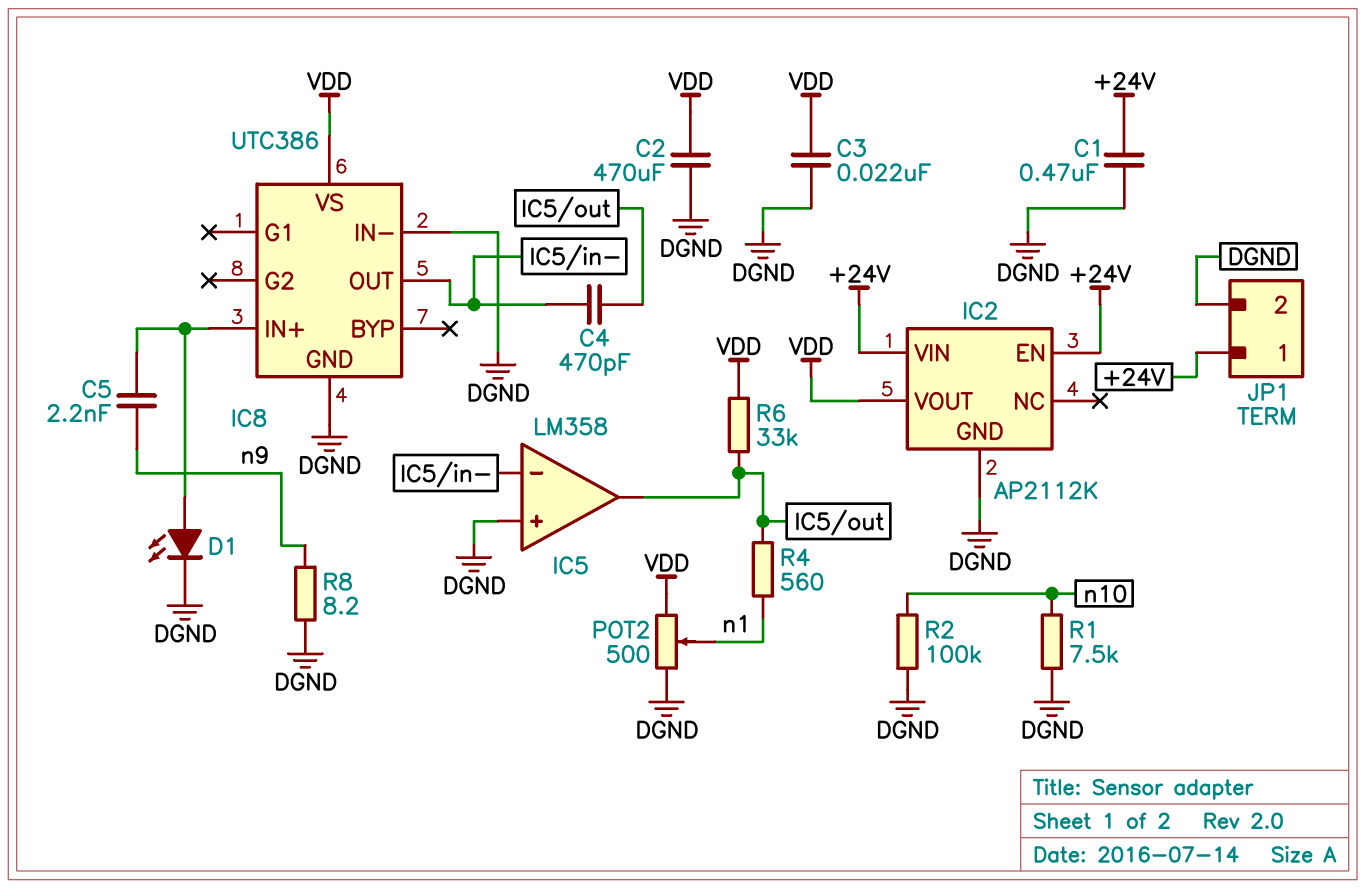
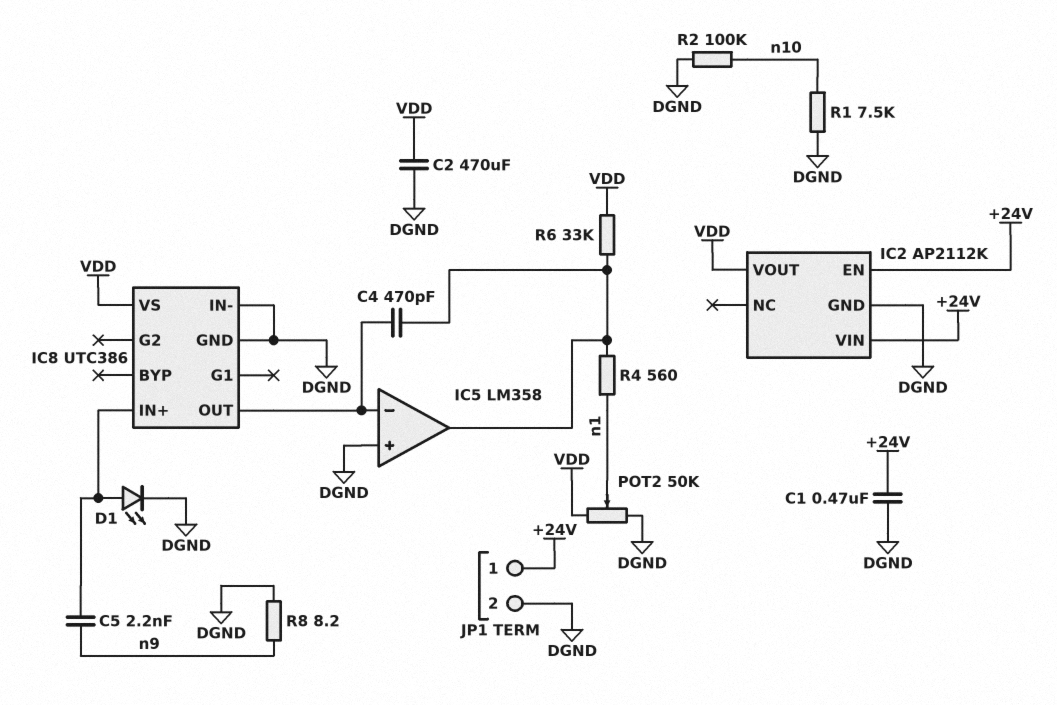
C3: 22nF (DGND, VDD) -> none
POT2: 500 (DGND, VDD, wiper n1) -> 50k (DGND, VDD, wiper n1)

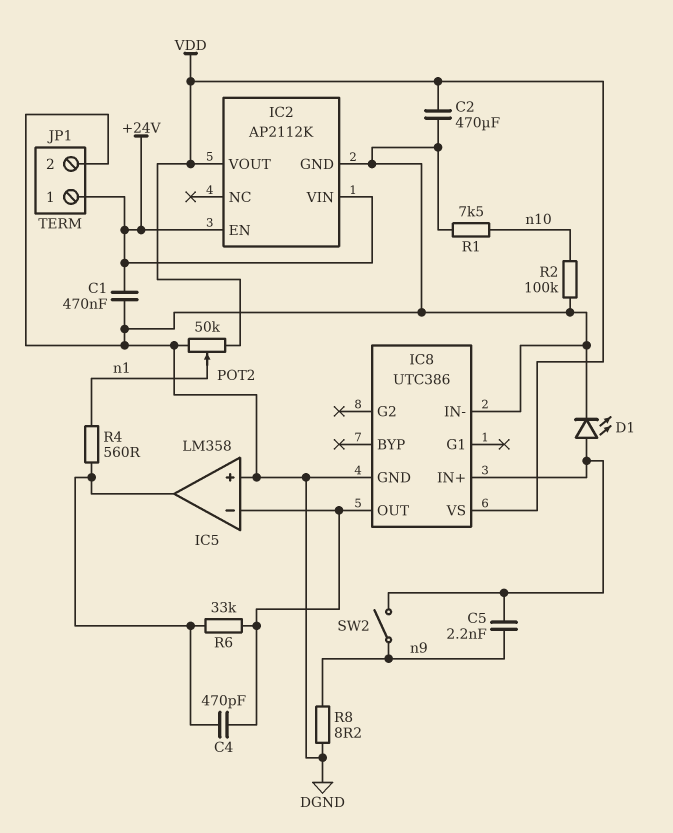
R6: 33k (IC5/out, VDD) -> 33k (IC5/in-, IC5/out)
SW2: none -> switch (IC8/IN+, n9)

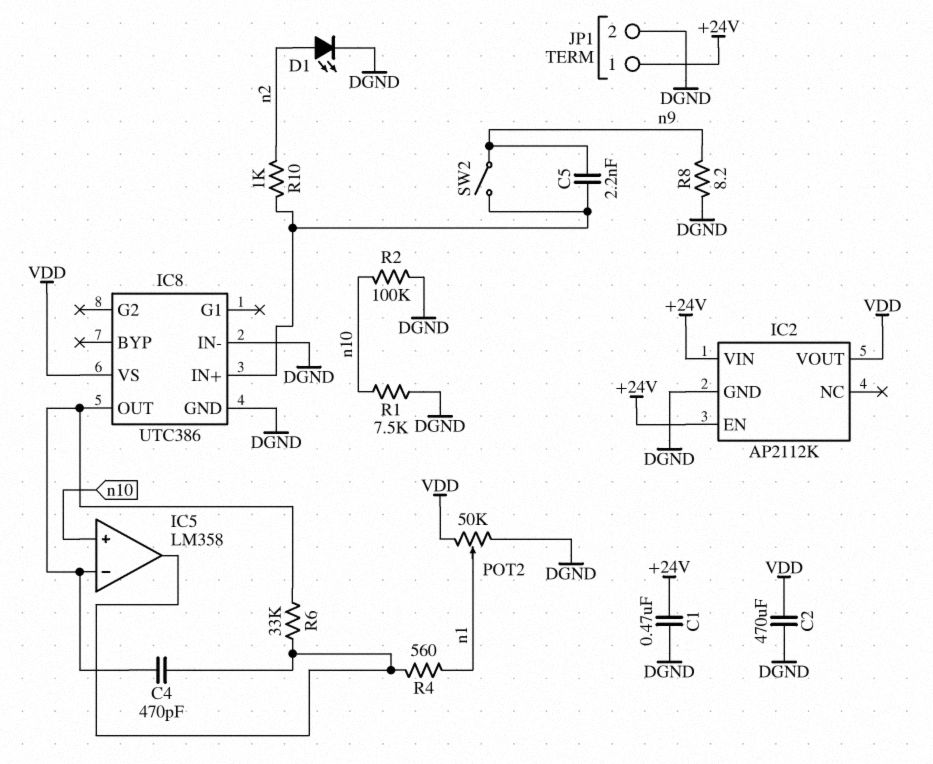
D1: LED (A IC8/IN+, K DGND) -> LED (A n2, K DGND)
IC5 pin in+: DGND -> n10
R10: none -> 1k (IC8/IN+, n2)

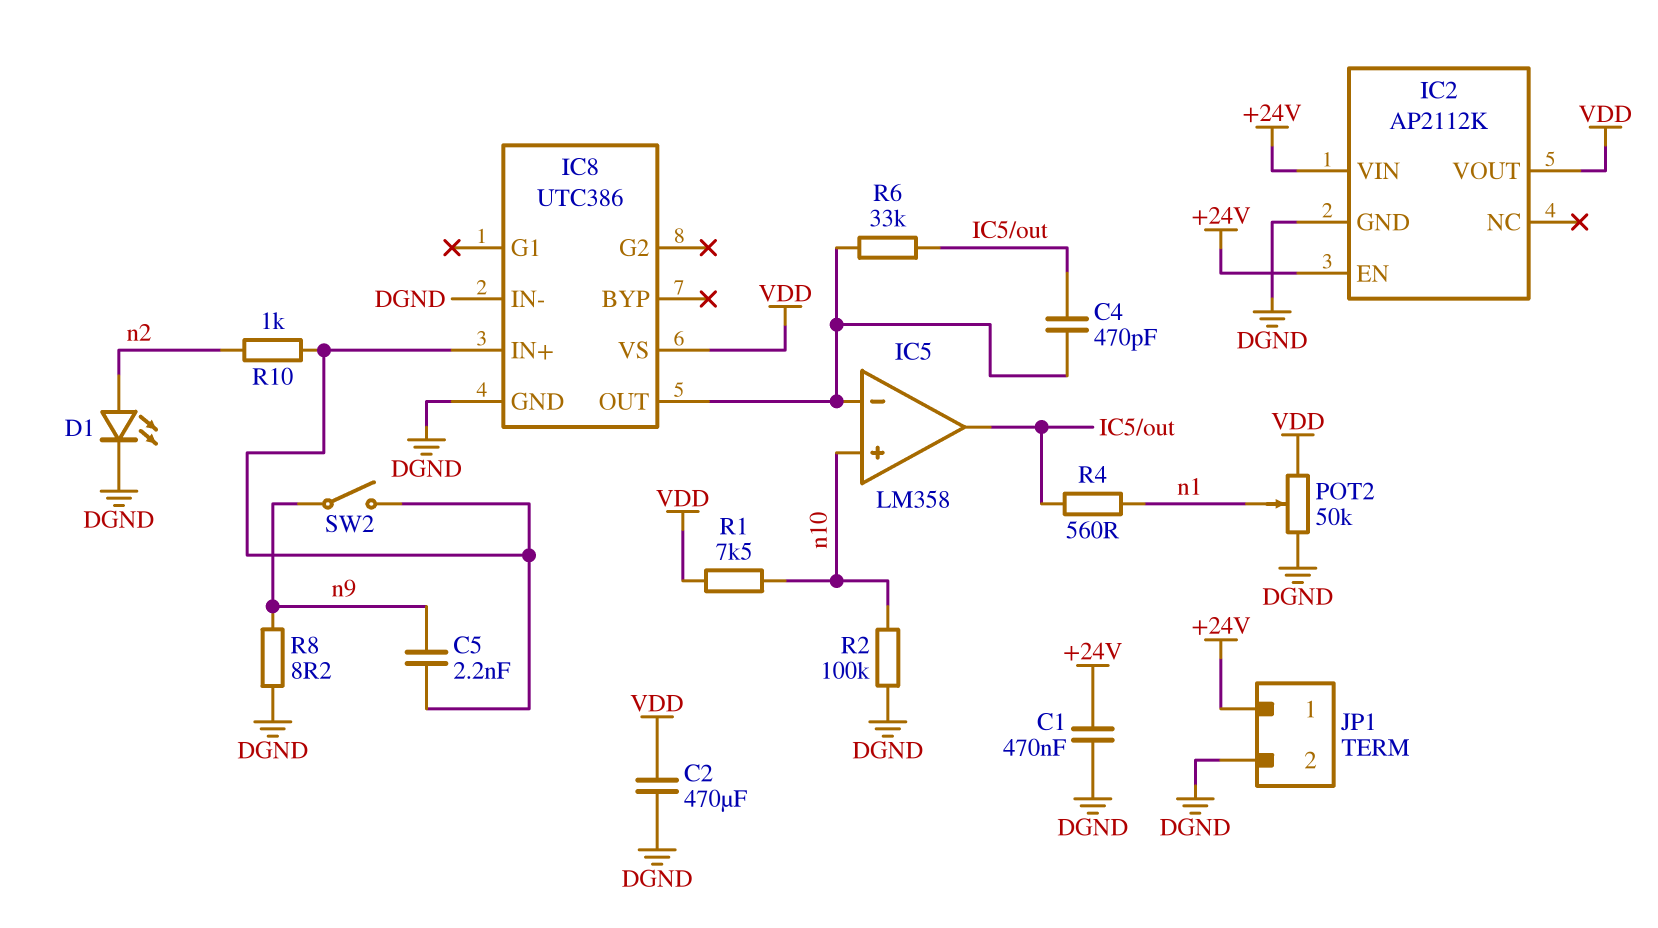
R1: 7.5k (DGND, n10) -> 7.5k (VDD, n10)

